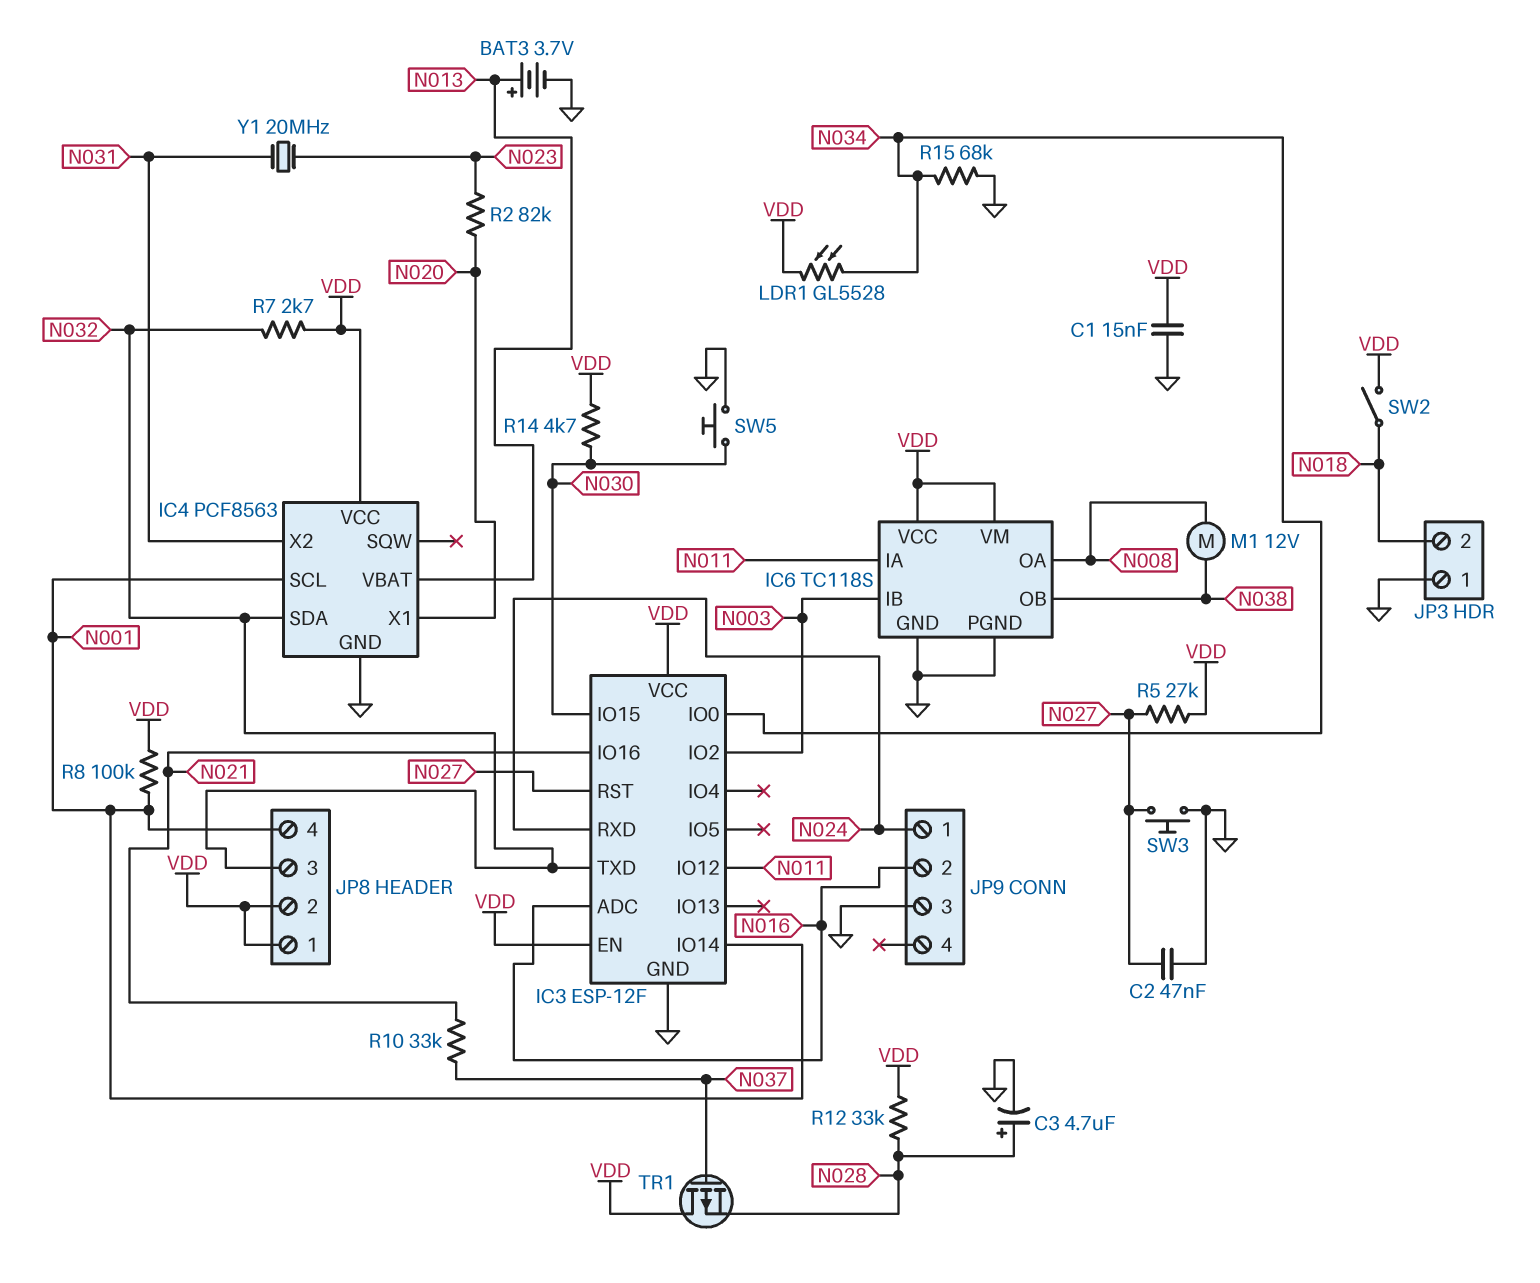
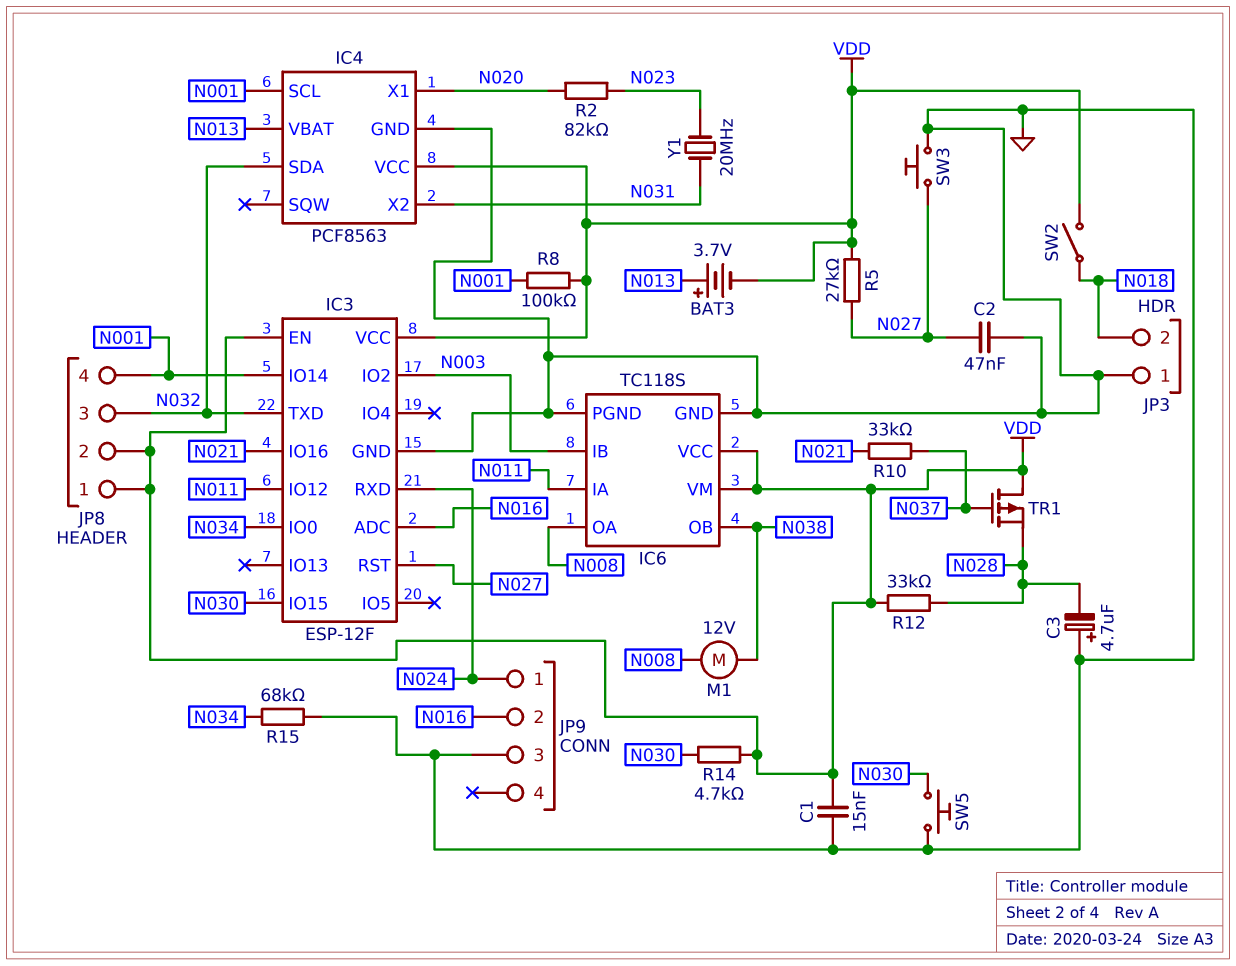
BAT3: 3.7V (plus N013, minus GND) -> 3.7V (plus N013, minus VDD)
C3: 4.7uF (plus N028, minus GND) -> 4.7uF (plus GND, minus N028)
LDR1: GL5528 (N034, VDD) -> none
R7: 2.7k (N032, VDD) -> none

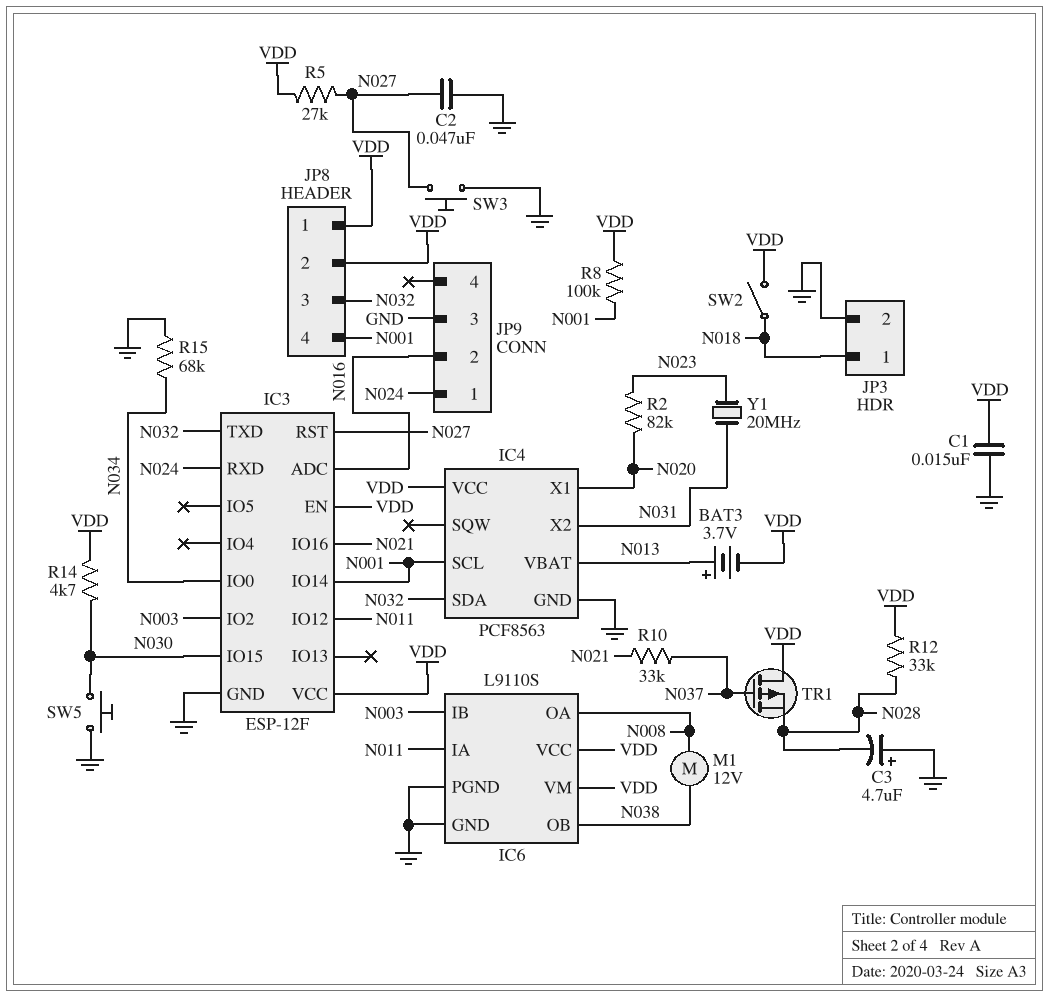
IC6: TC118S -> L9110S
JP3 pin 1: GND -> N018
JP3 pin 2: N018 -> GND

